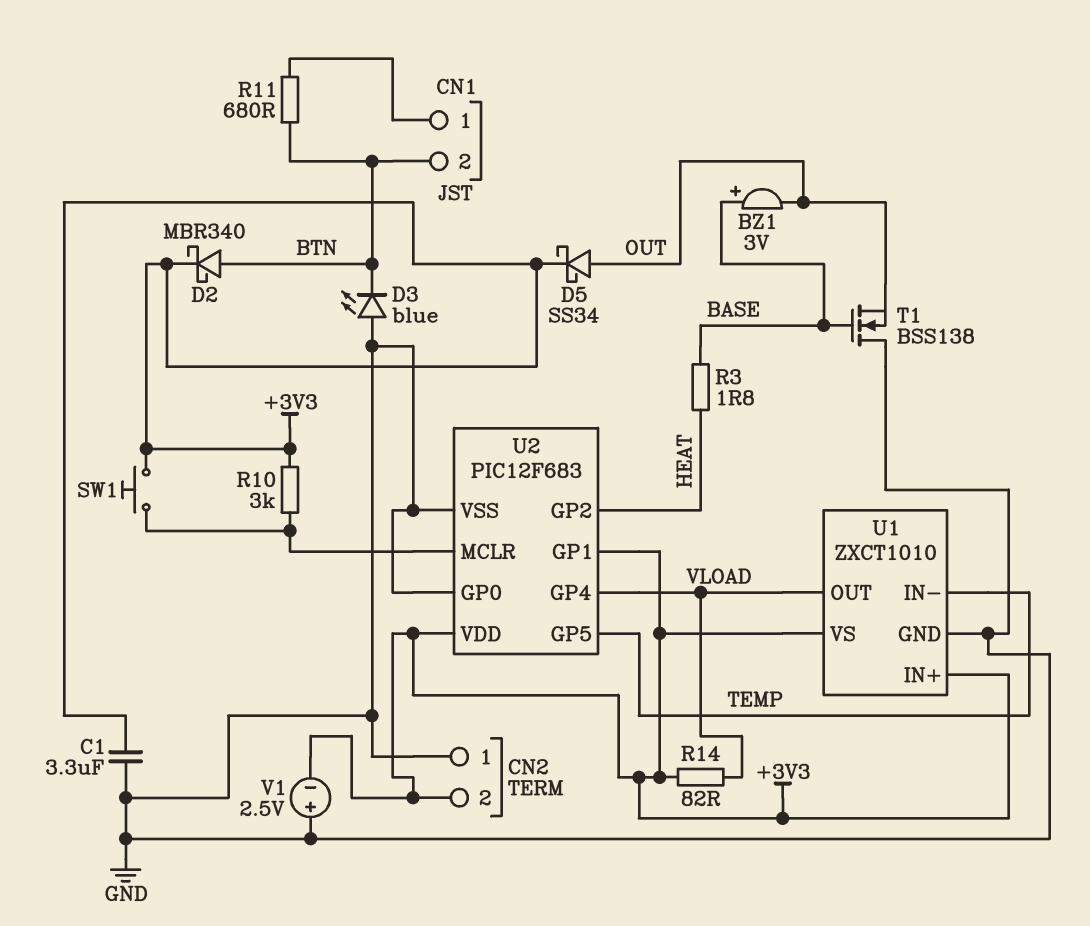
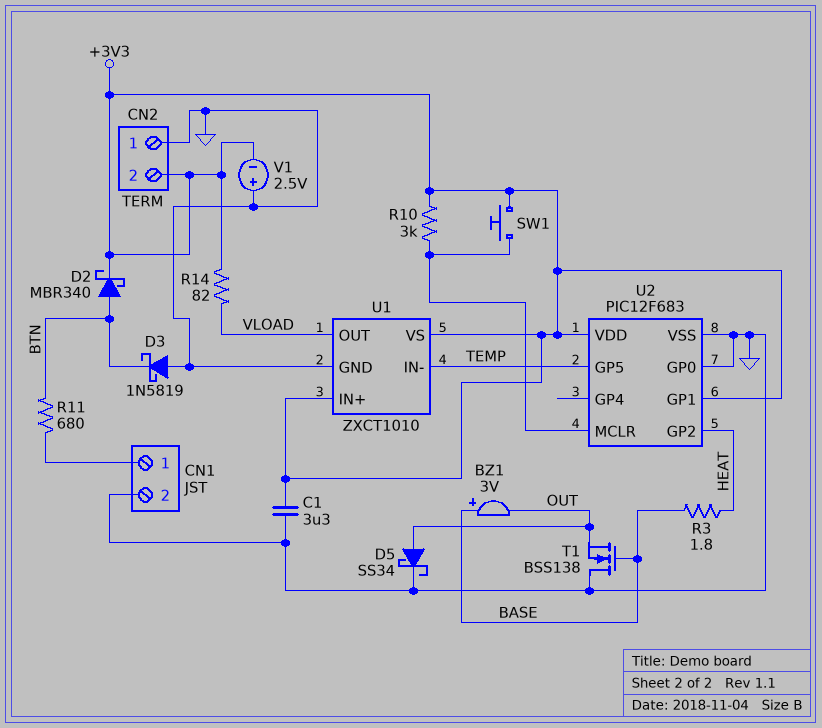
CN1 pin 2: BTN -> GND
D3: LED blue (A GND, K BTN) -> schottky 1N5819 (A GND, K BTN)
D5: schottky SS34 (A OUT, K +3V3) -> schottky SS34 (A OUT, K GND)
U2 pin GP4: VLOAD -> none

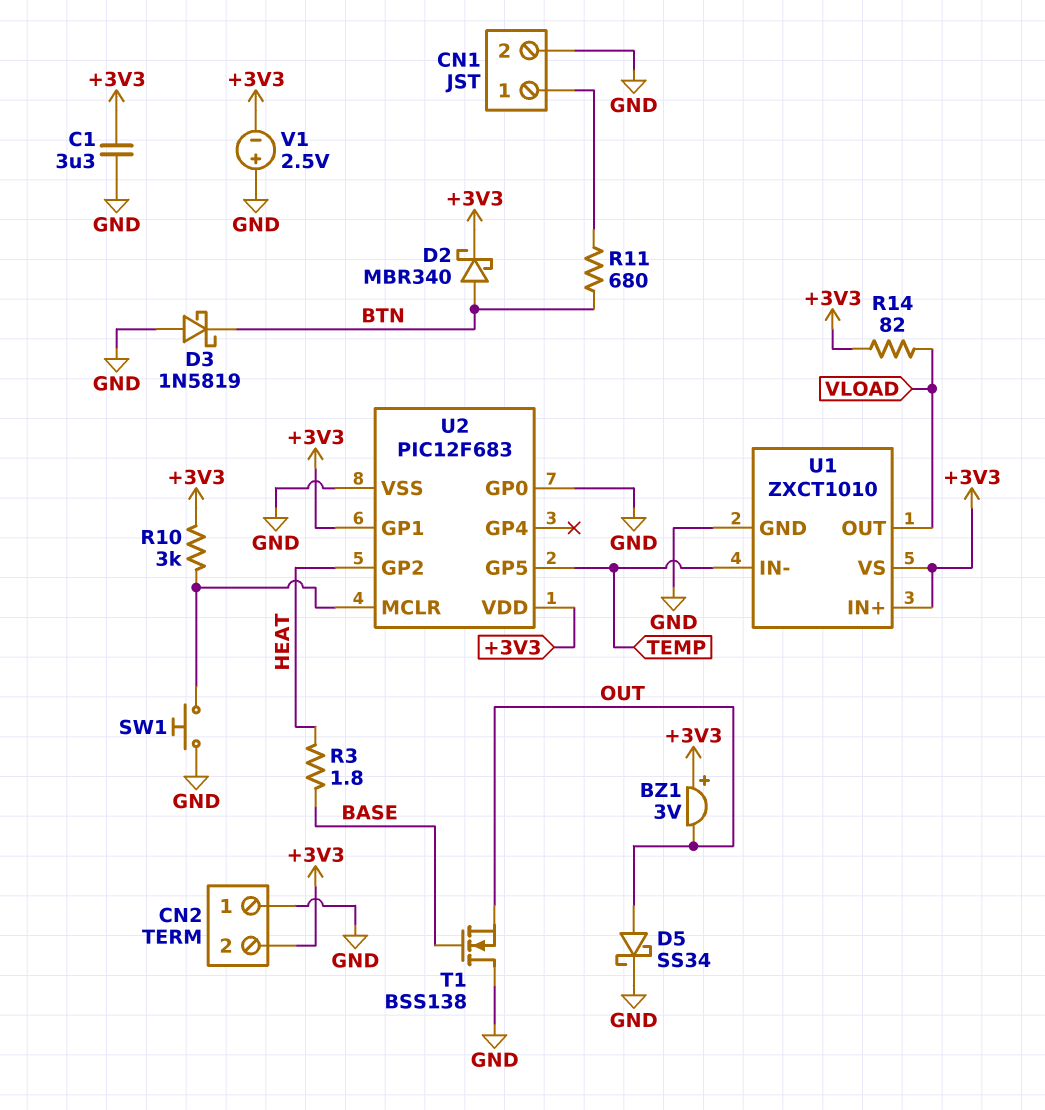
BZ1: buzzer 3V (plus BASE, minus OUT) -> buzzer 3V (plus +3V3, minus OUT)
SW1: button (+3V3, U2/MCLR) -> button (GND, U2/MCLR)

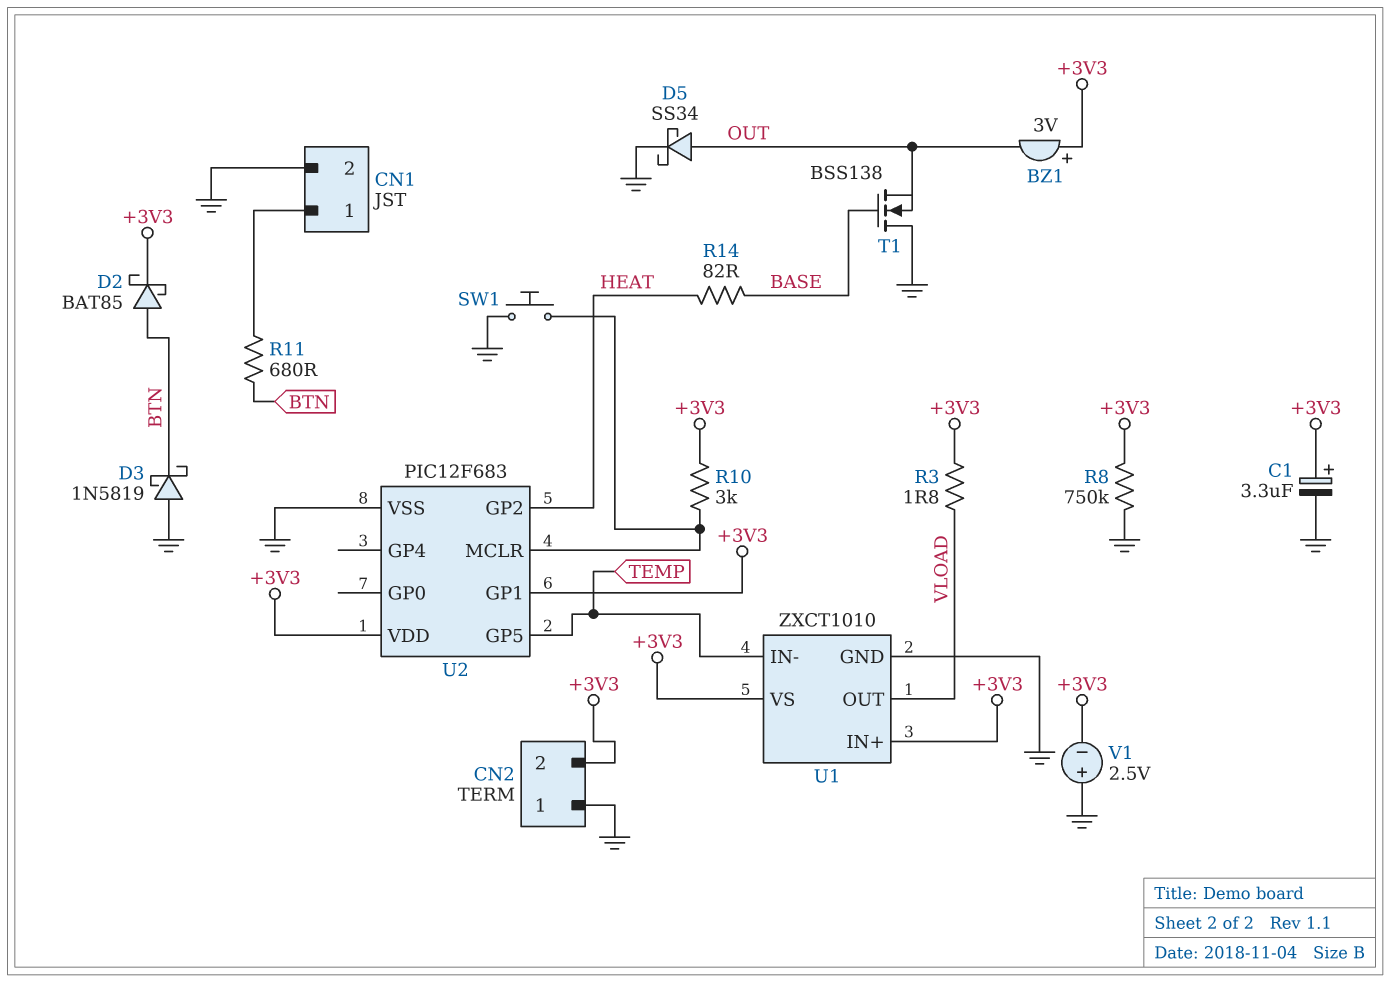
C1: 3.3uF (+3V3, GND) -> 3.3uF (plus +3V3, minus GND)
D2: schottky MBR340 (A BTN, K +3V3) -> schottky BAT85 (A BTN, K +3V3)
R3: 1.8 (BASE, HEAT) -> 1.8 (+3V3, VLOAD)
R8: none -> 750k (+3V3, GND)
R14: 82 (+3V3, VLOAD) -> 82 (BASE, HEAT)
U2 pin GP0: GND -> none

